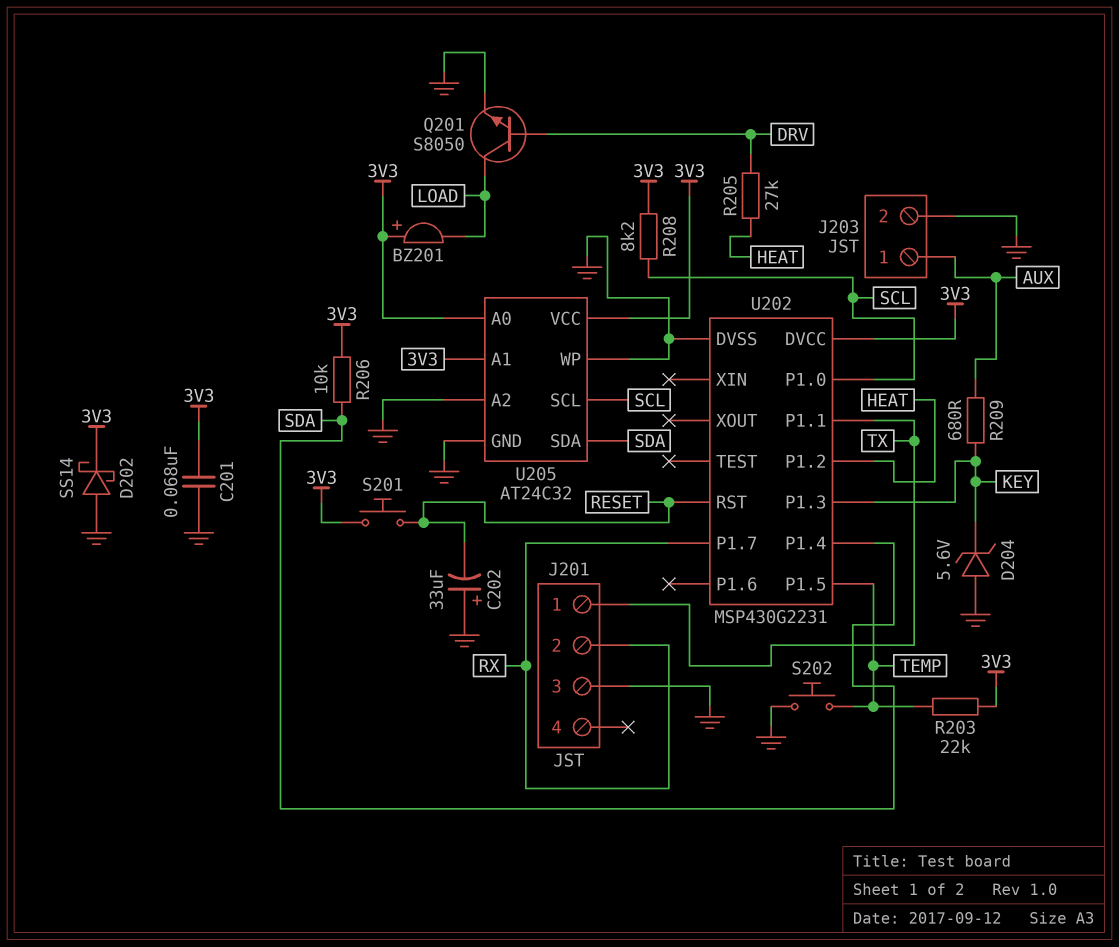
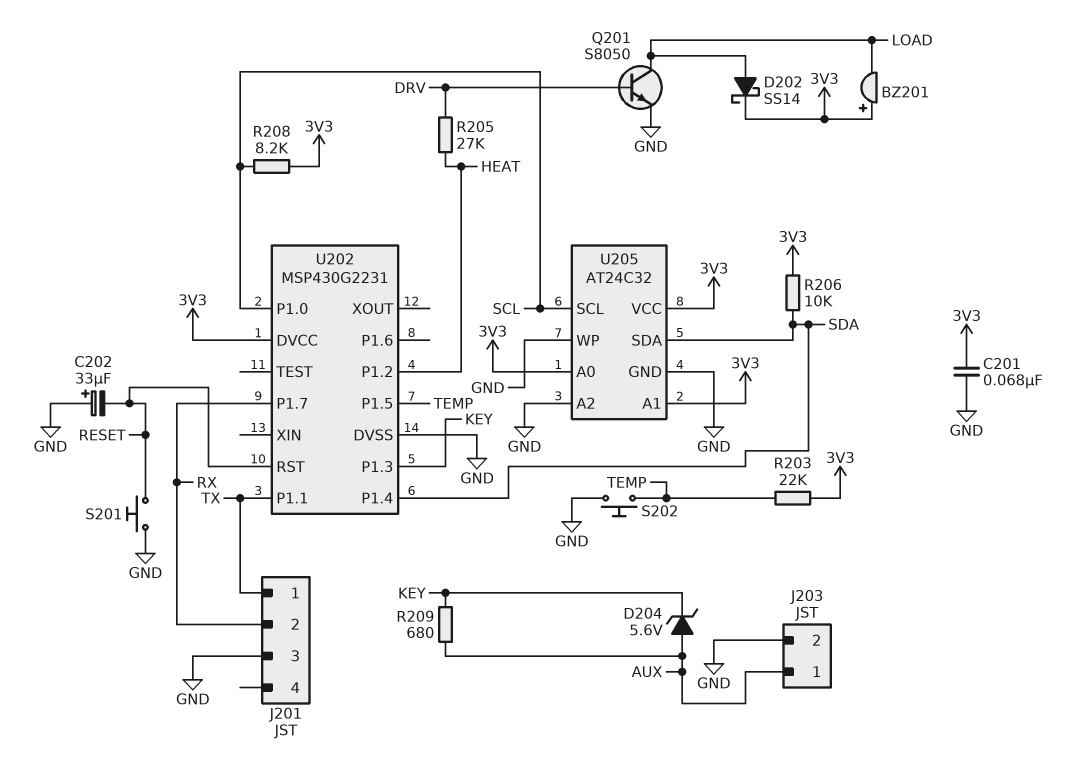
D202: schottky SS14 (A GND, K 3V3) -> schottky SS14 (A LOAD, K 3V3)
D204: zener 5.6V (A GND, K KEY) -> zener 5.6V (A AUX, K KEY)
S201: button (3V3, RESET) -> button (GND, RESET)

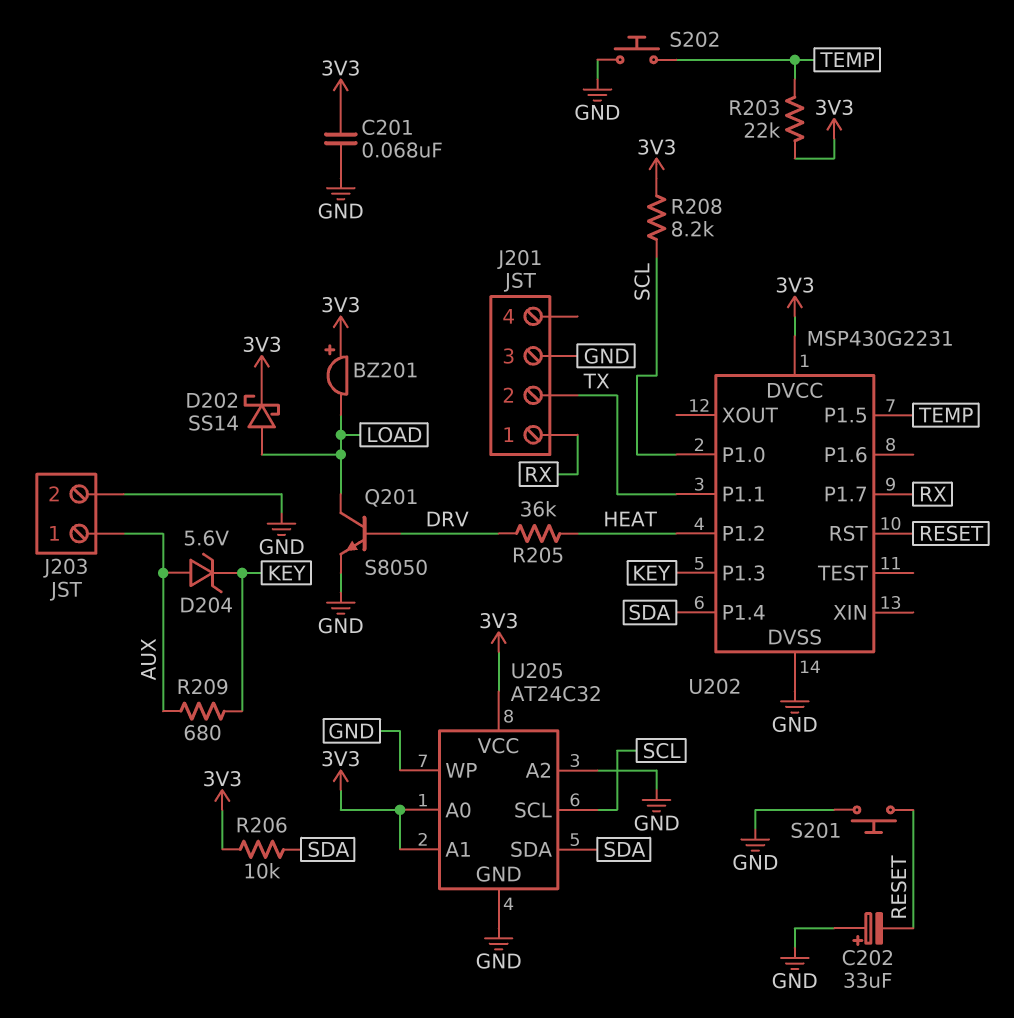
J201 pin 1: TX -> RX
J201 pin 2: RX -> TX
R205: 27k (DRV, HEAT) -> 36k (DRV, HEAT)

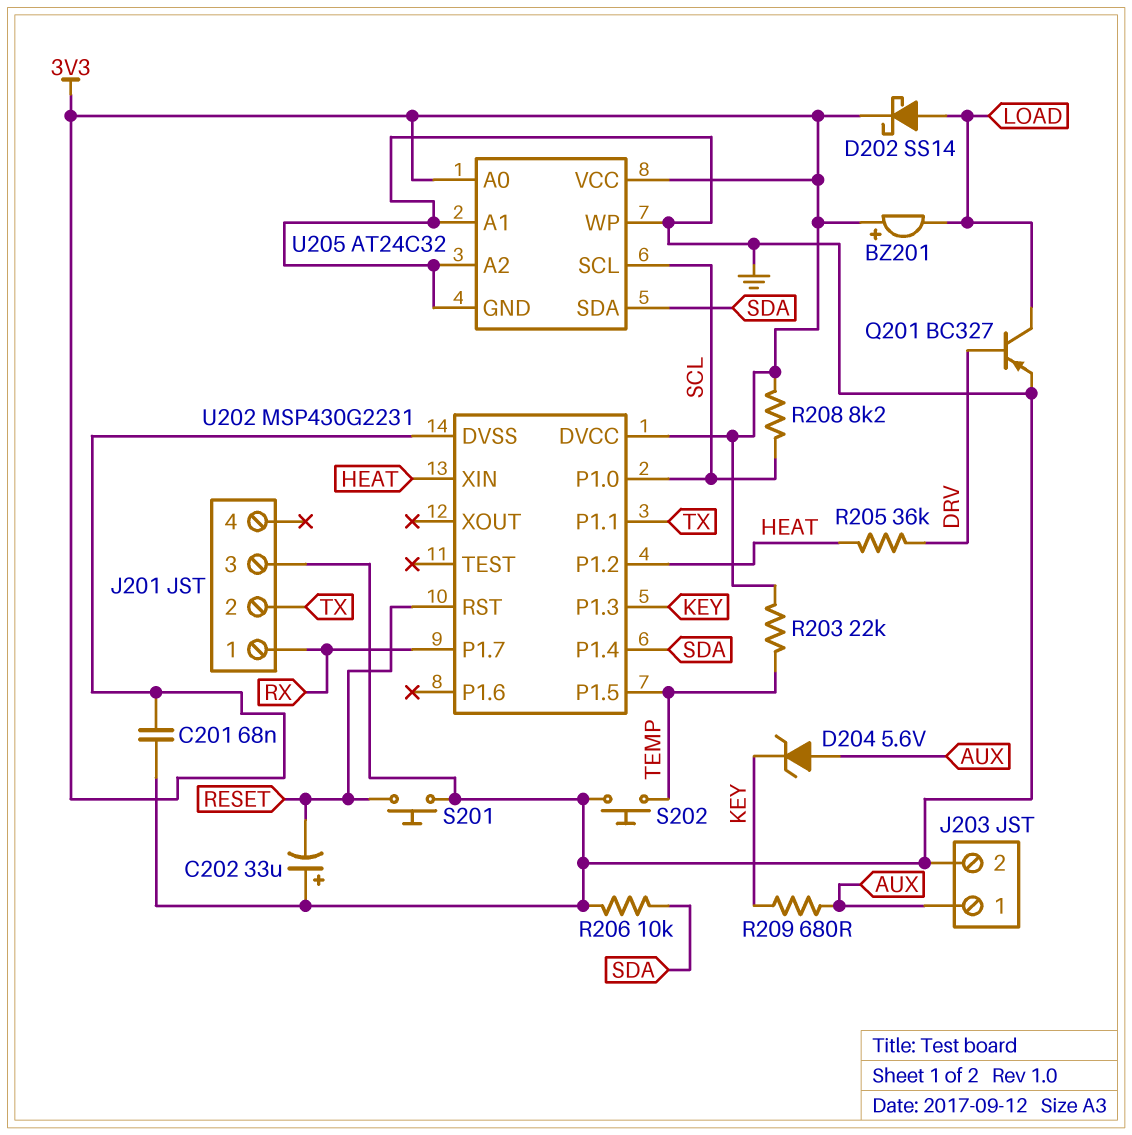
Q201: NPN S8050 (B DRV, C LOAD, E GND) -> PNP BC327 (B DRV, C LOAD, E GND)
R206: 10k (3V3, SDA) -> 10k (GND, SDA)
U202 pin DVSS: GND -> 3V3
U202 pin XIN: none -> HEAT
U205 pin A1: 3V3 -> GND

